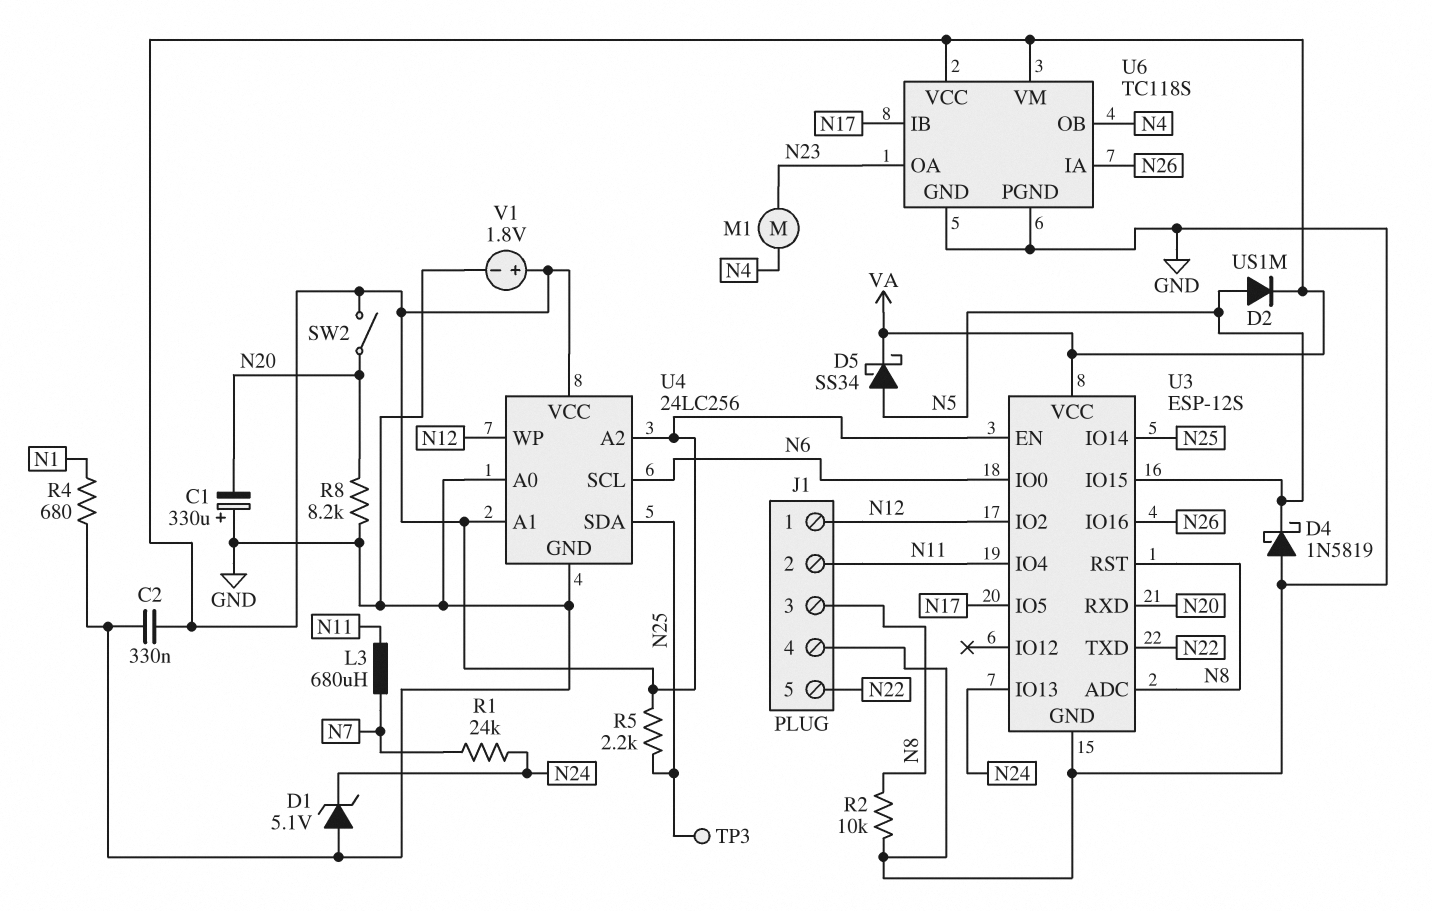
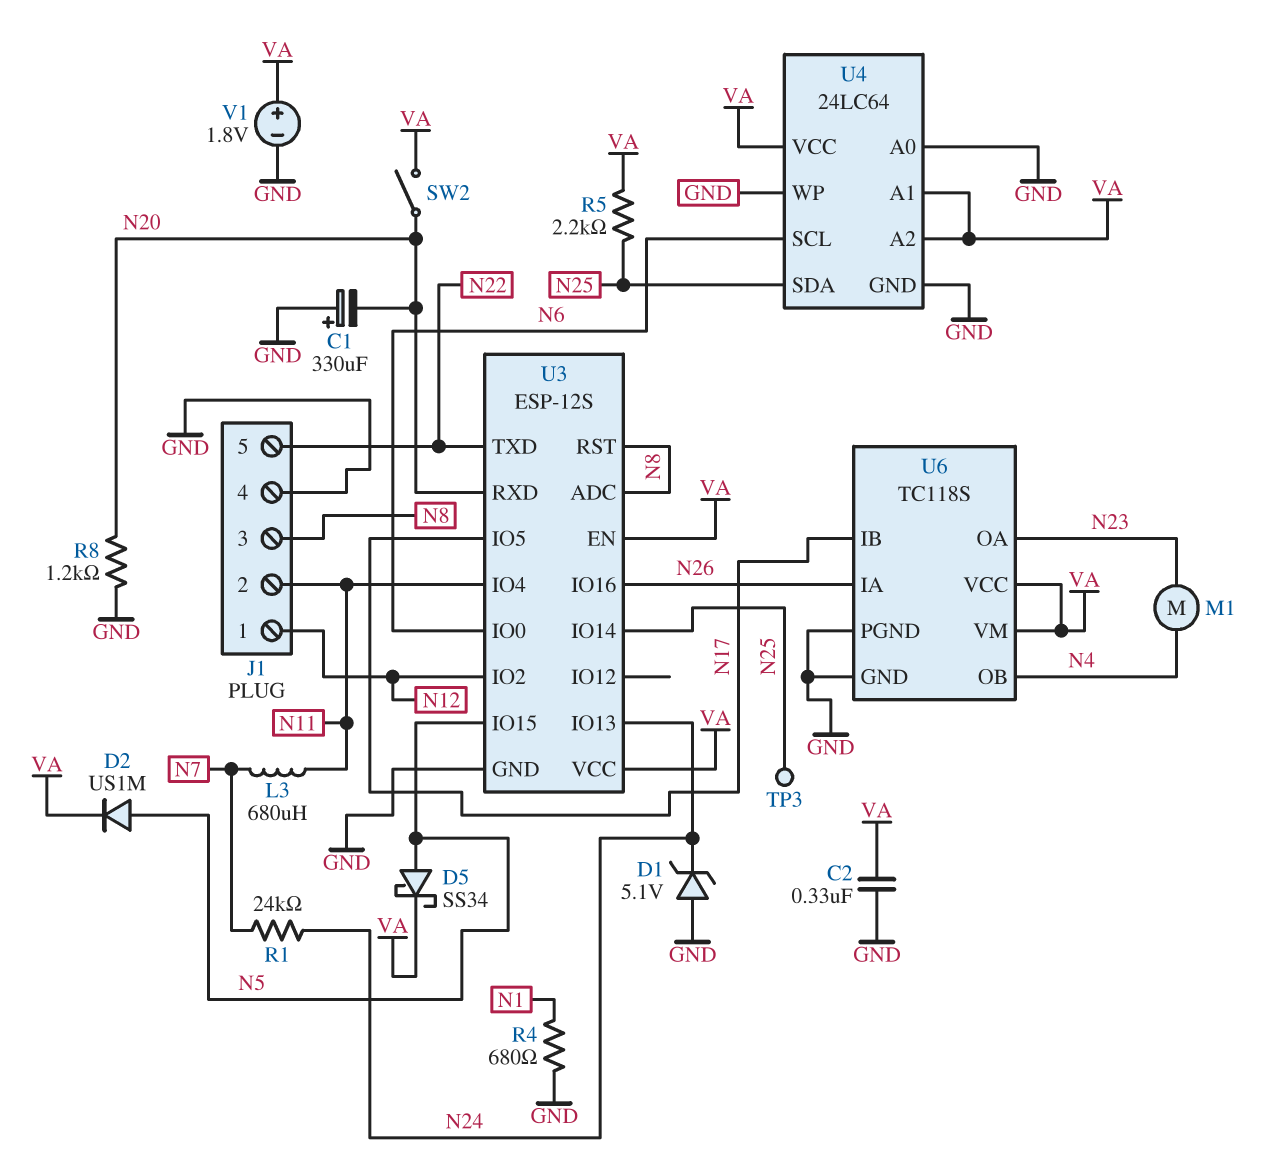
D4: schottky 1N5819 (A GND, K N5) -> none
R2: 10k (GND, N8) -> none
R8: 8.2k (GND, N20) -> 1.2k (GND, N20)
U4: 24LC256 -> 24LC64
U4 pin WP: N12 -> GND

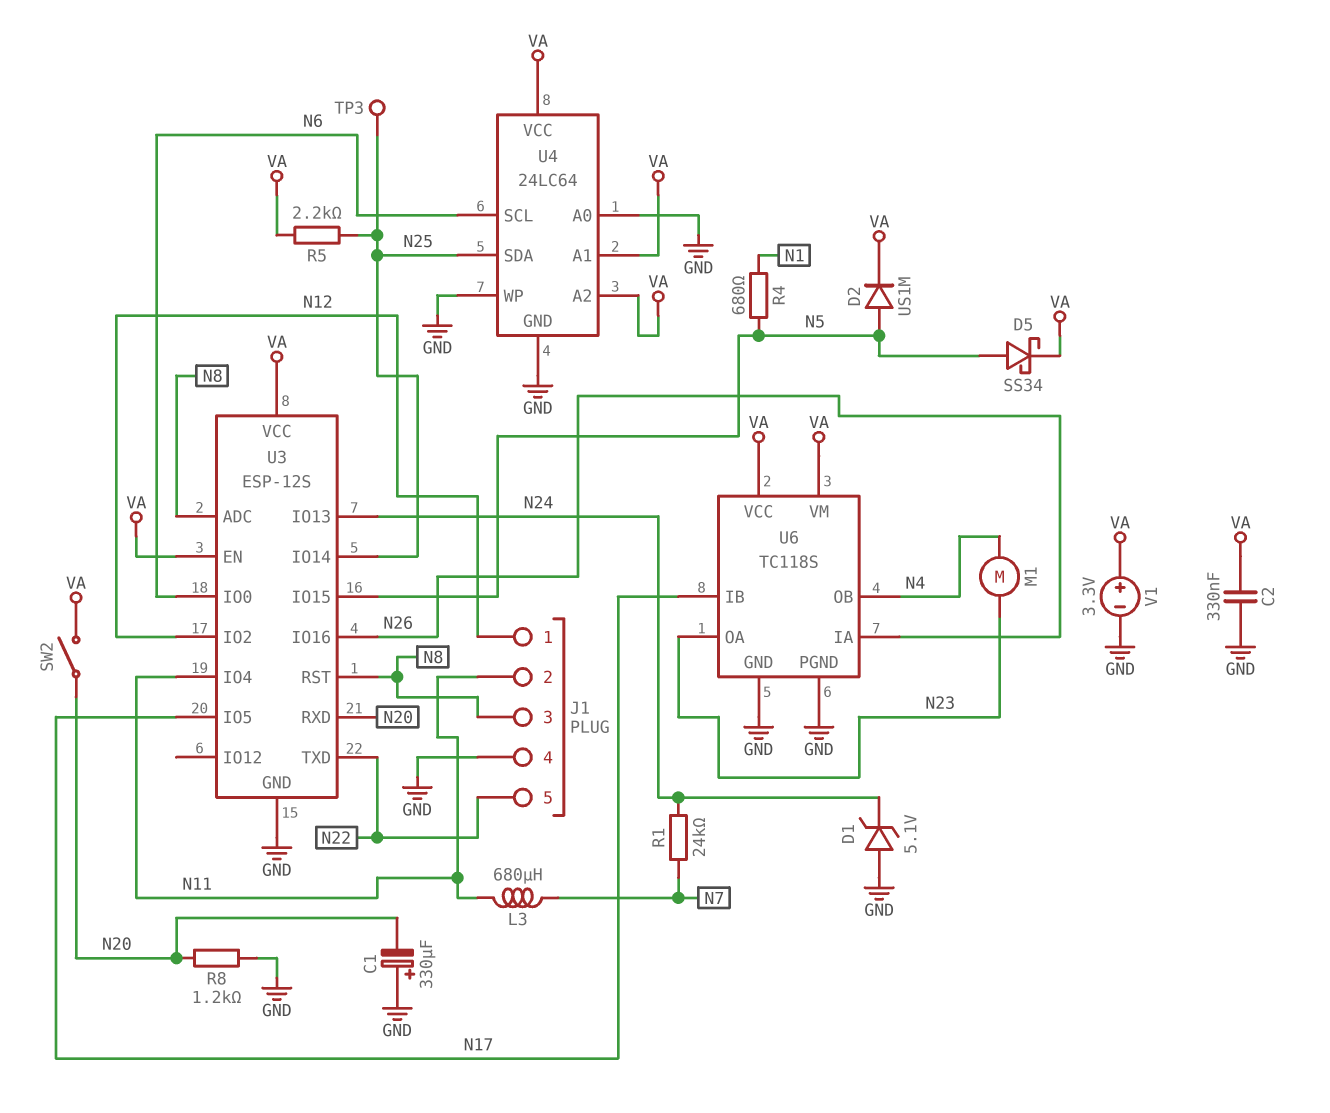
R4: 680 (GND, N1) -> 680 (N1, N5)
V1: 1.8V (plus VA, minus GND) -> 3.3V (plus VA, minus GND)

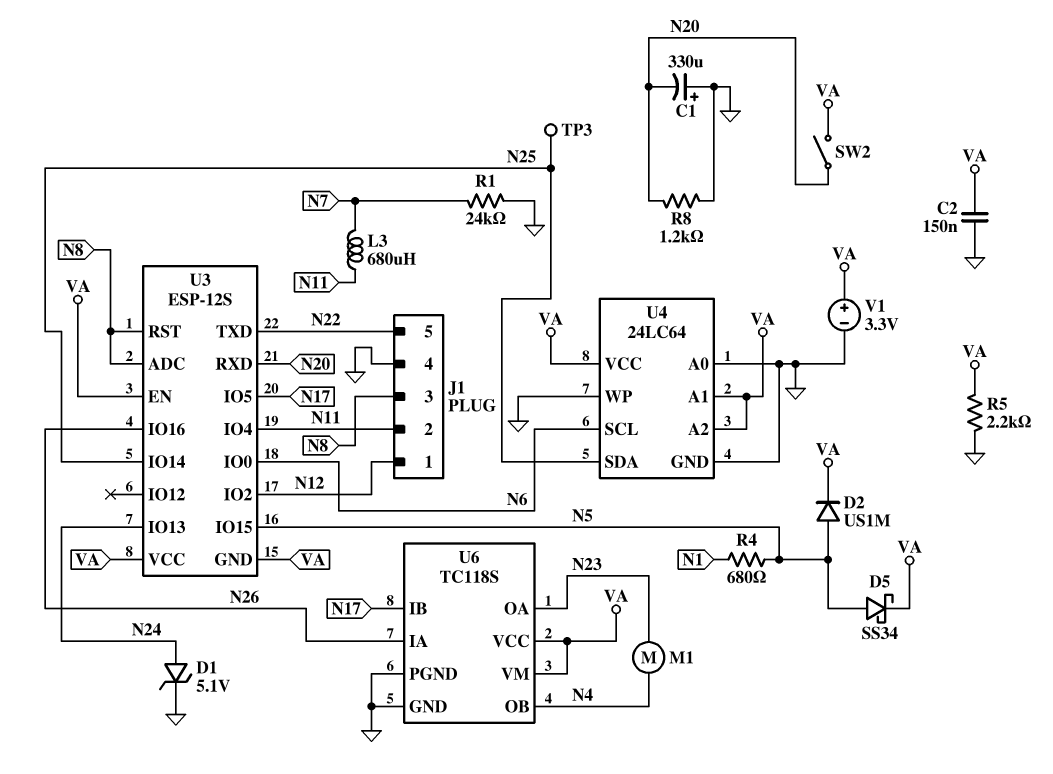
C2: 330nF (GND, VA) -> 150nF (GND, VA)
D1: zener 5.1V (A GND, K N24) -> zener 5.1V (A N24, K GND)
R1: 24k (N7, N24) -> 24k (GND, N7)
R5: 2.2k (N25, VA) -> 2.2k (GND, VA)
U3 pin GND: GND -> VA

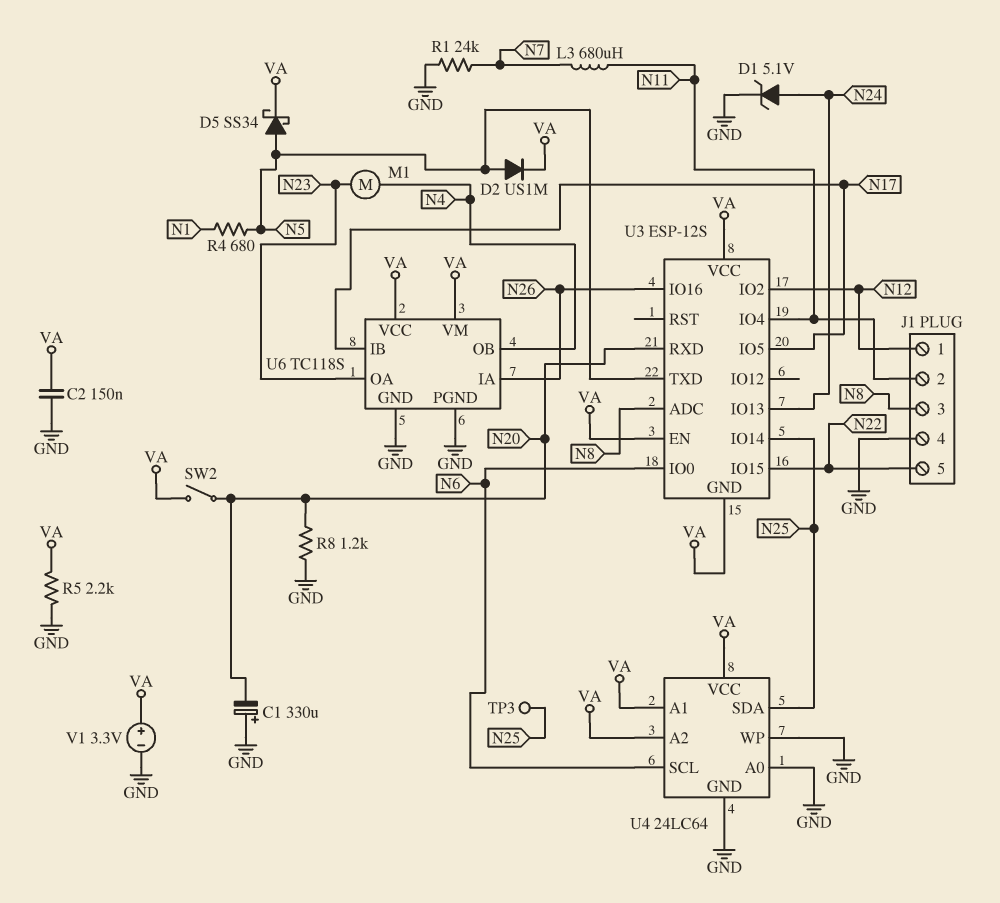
U3 pin IO15: N5 -> N22
U3 pin RST: N8 -> none
U3 pin TXD: N22 -> N5

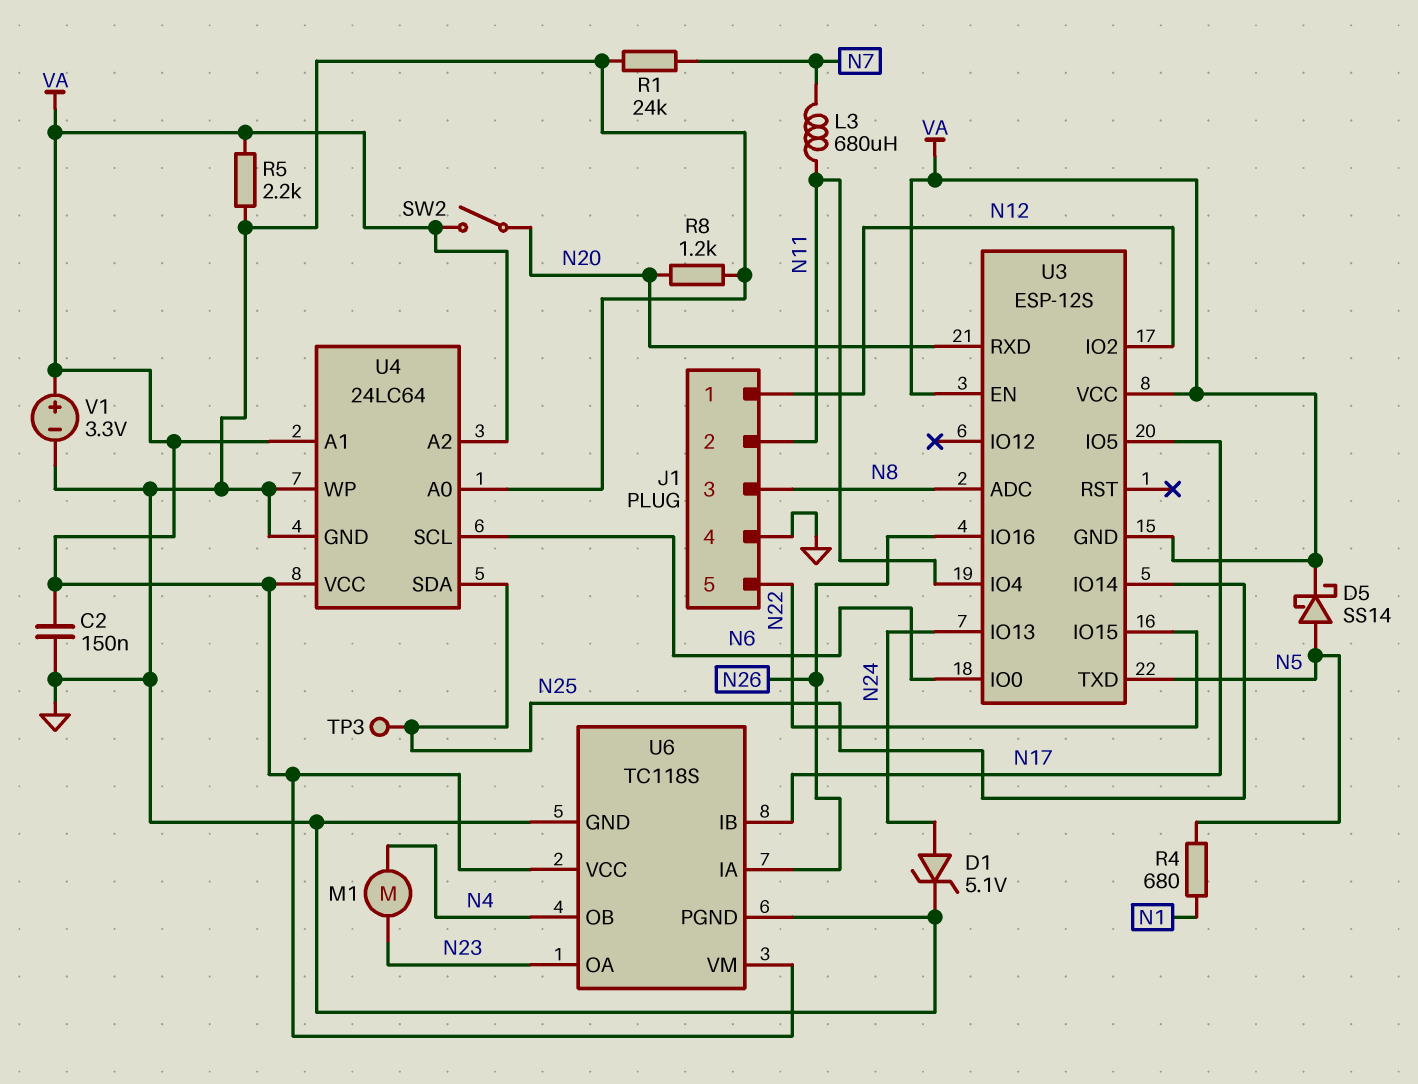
C1: 330uF (plus GND, minus N20) -> none
D2: diode US1M (A N5, K VA) -> none
D5: schottky SS34 (A N5, K VA) -> schottky SS14 (A N5, K VA)

